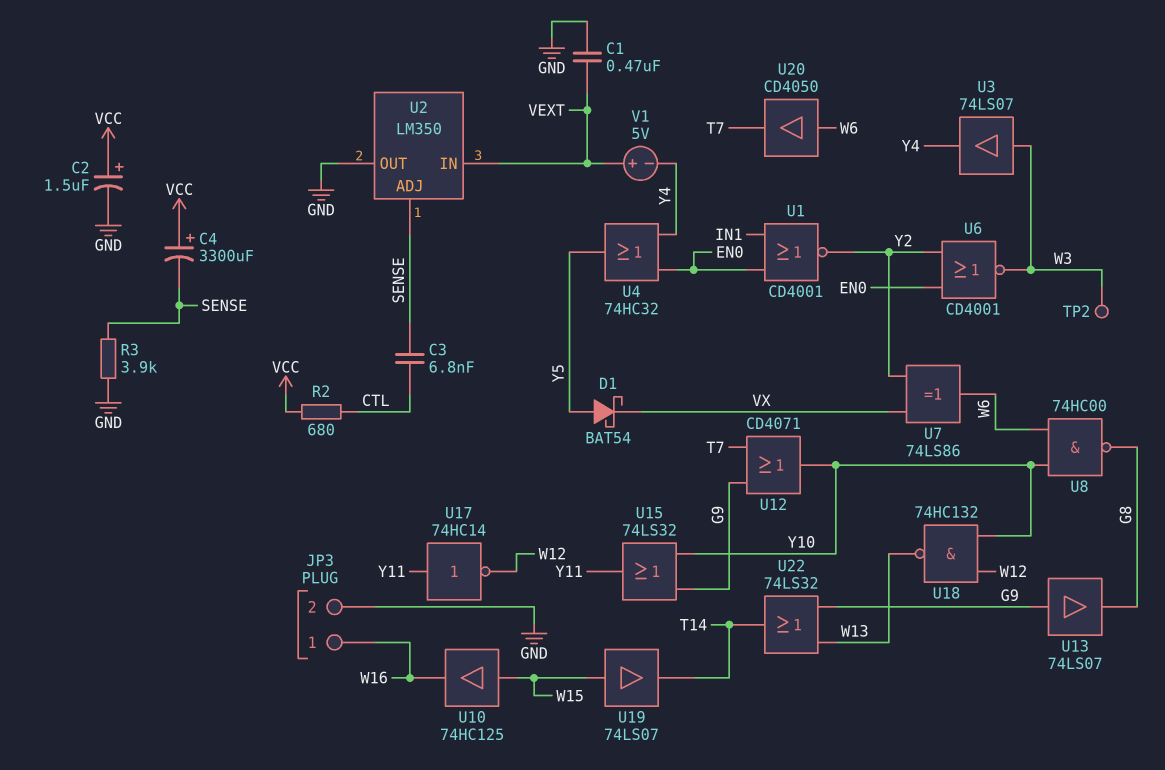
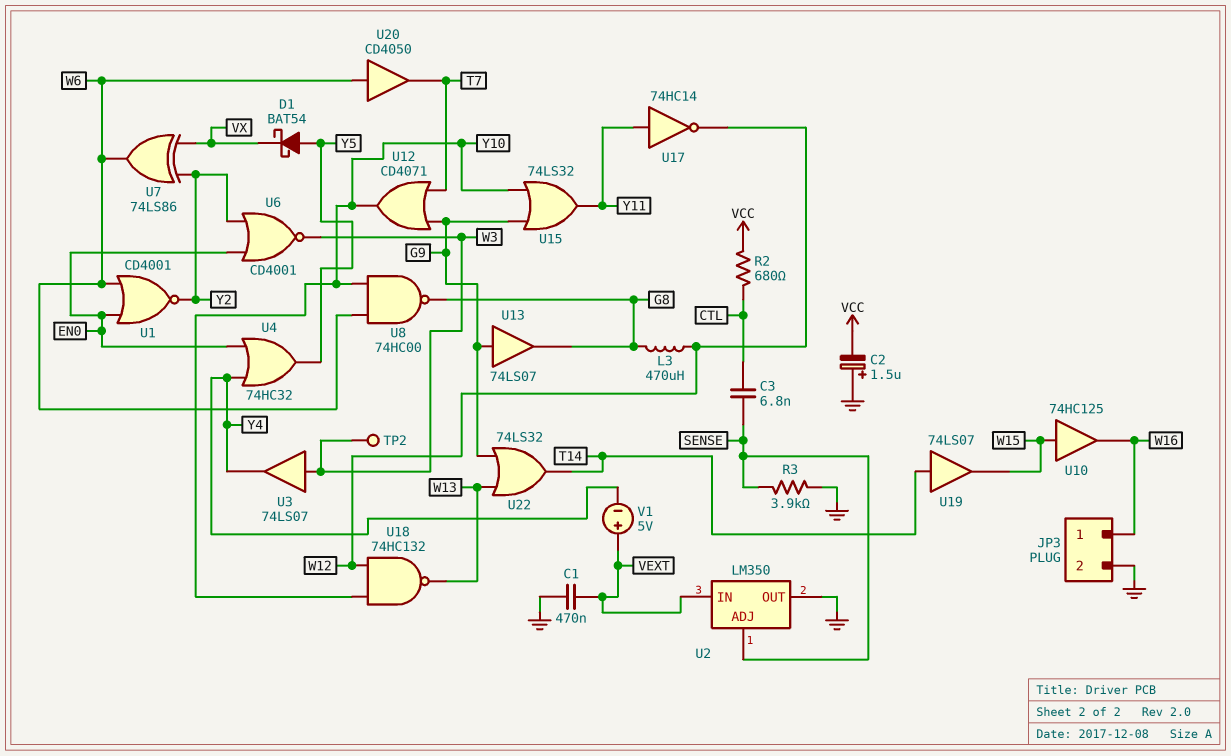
C2: 1.5uF (plus VCC, minus GND) -> 1.5uF (plus GND, minus VCC)
C4: 3300uF (plus VCC, minus SENSE) -> none
L3: none -> 470uH (G8, W12)
U1: NOR CD4001 (in EN0, in IN1, out Y2) -> NOR CD4001 (in EN0, in W6, out Y2)
U19: buffer 74LS07 (in W15, out T14) -> buffer 74LS07 (in T14, out W15)

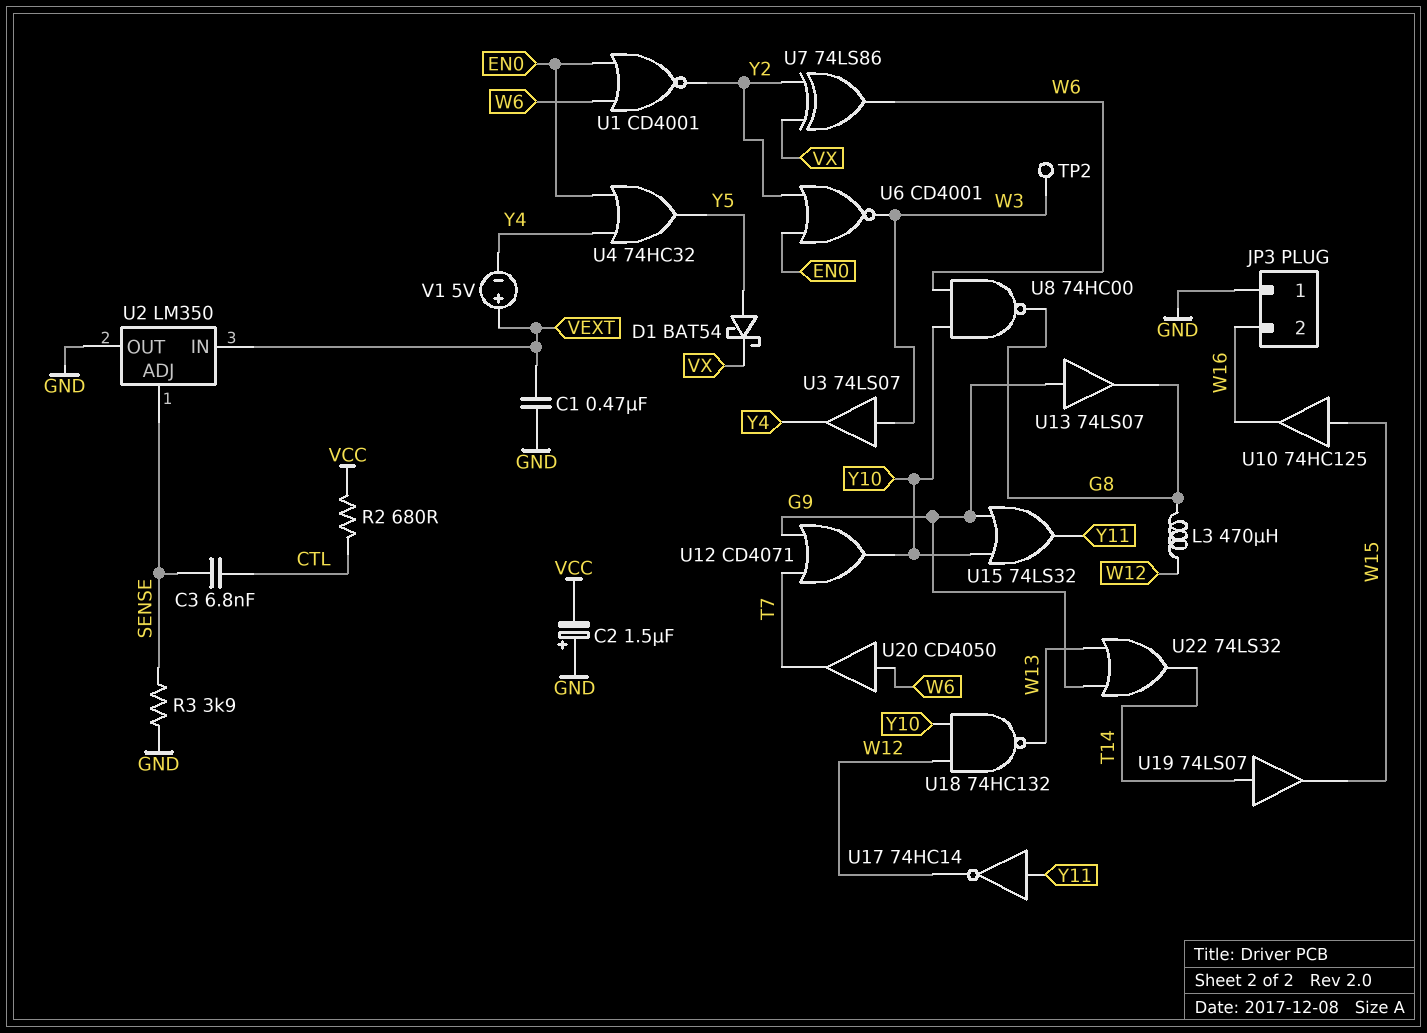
JP3 pin 1: W16 -> GND
JP3 pin 2: GND -> W16

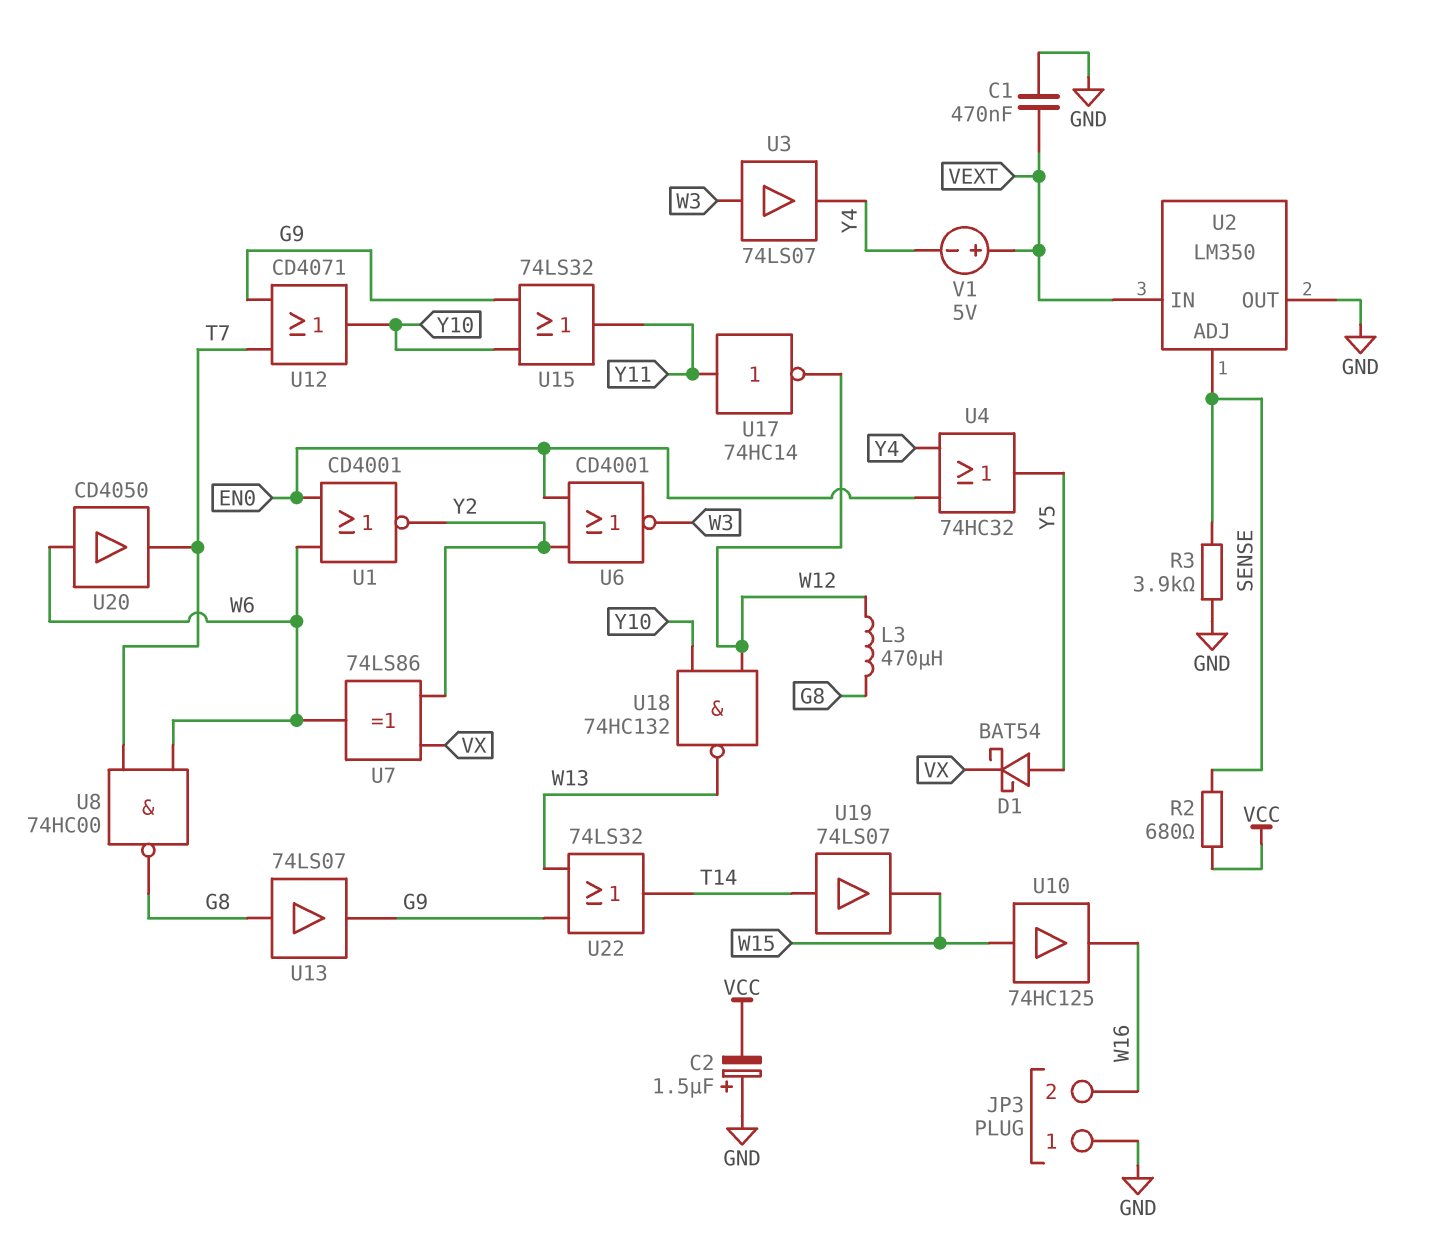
C3: 6.8nF (CTL, SENSE) -> none
R2: 680 (CTL, VCC) -> 680 (SENSE, VCC)
TP2: test point (W3) -> none
U8: NAND 74HC00 (in W6, in Y10, out G8) -> NAND 74HC00 (in T7, in W6, out G8)
U13: buffer 74LS07 (in G9, out G8) -> buffer 74LS07 (in G8, out G9)

